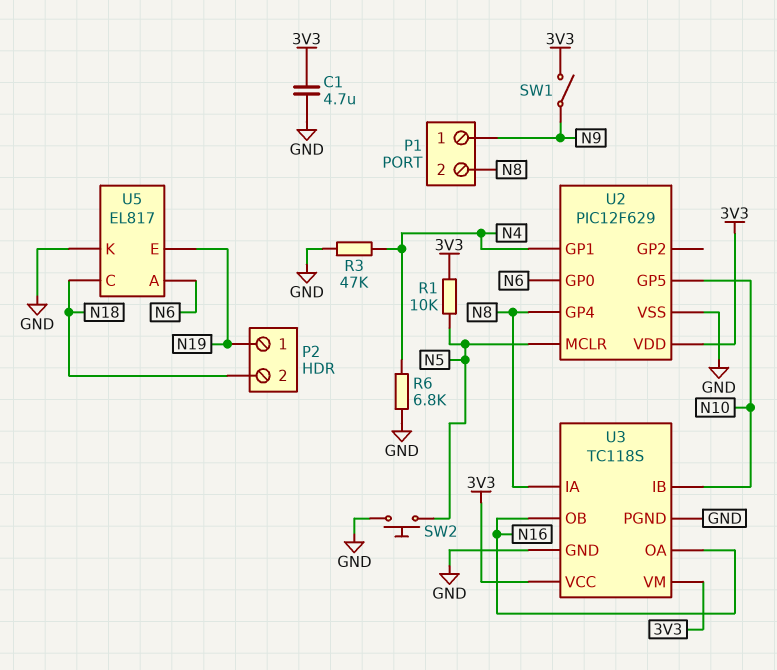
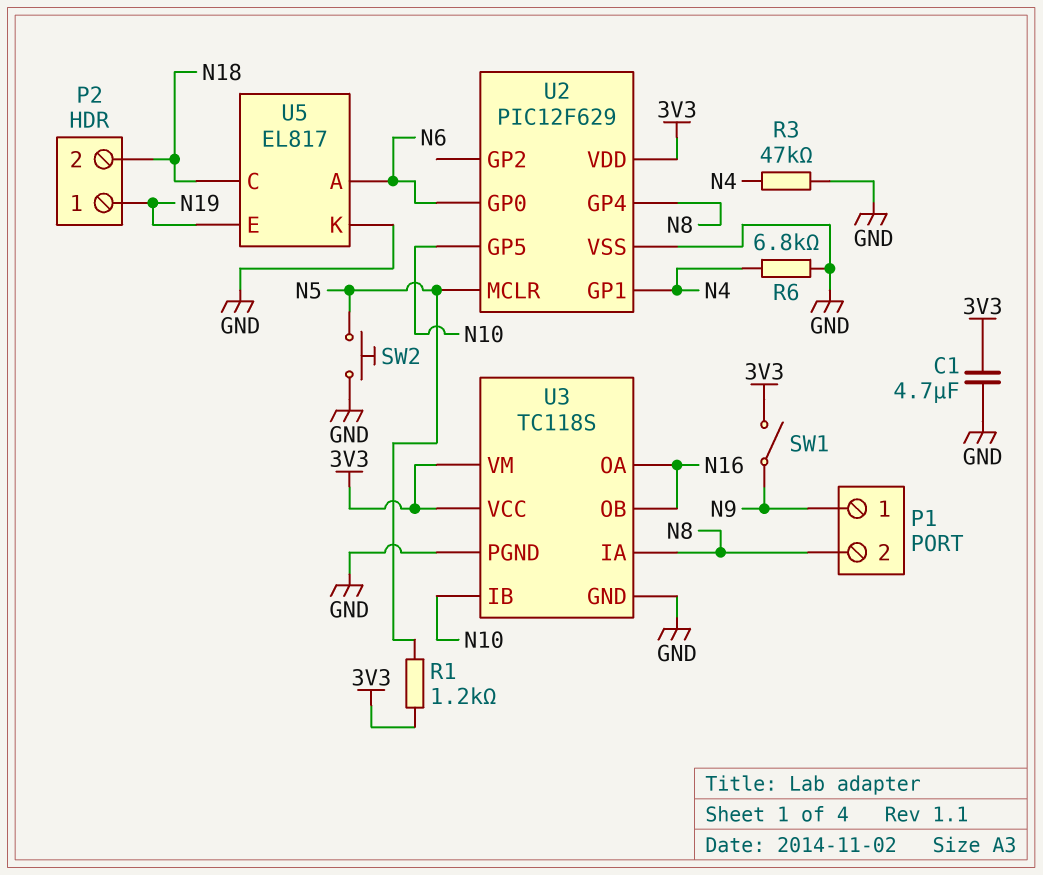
R1: 10k (3V3, N5) -> 1.2k (3V3, N5)

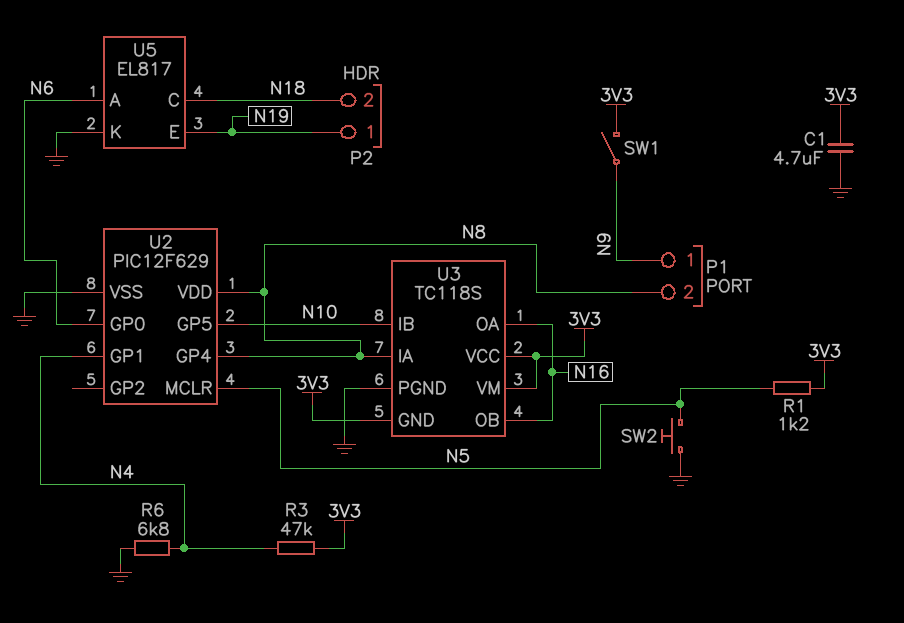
R3: 47k (GND, N4) -> 47k (3V3, N4)
U2 pin VDD: 3V3 -> N8
U3 pin GND: GND -> 3V3

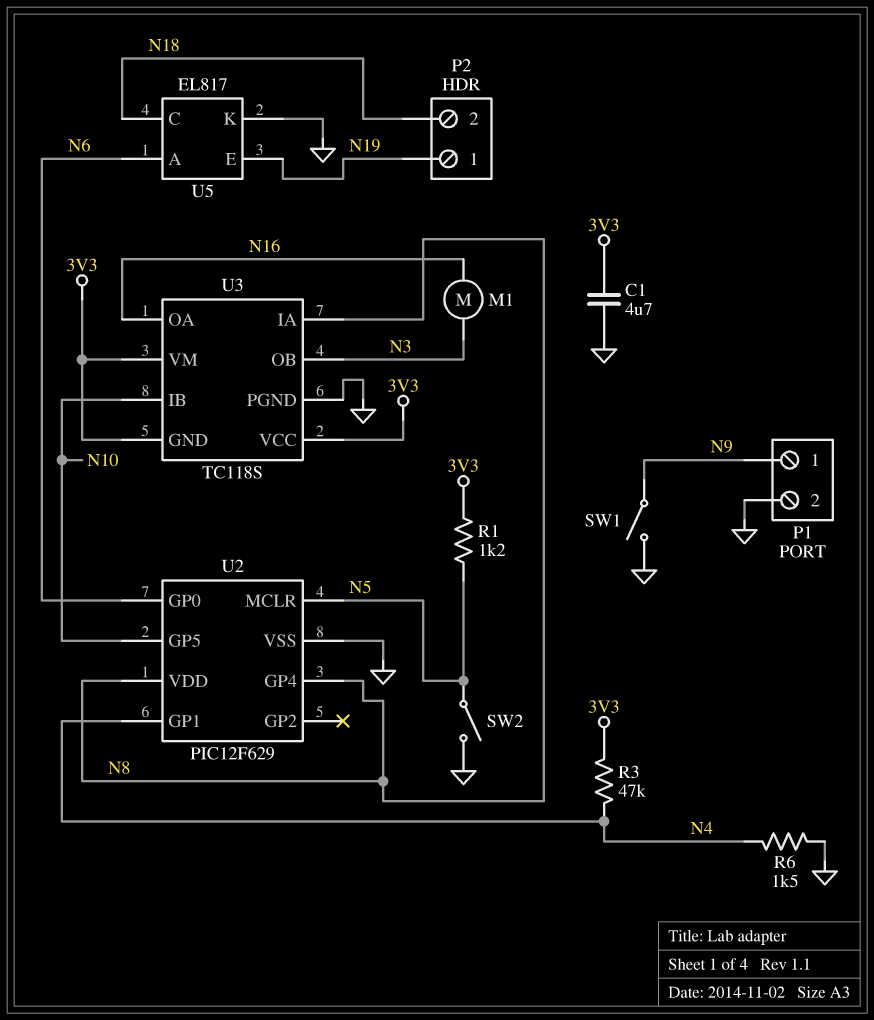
M1: none -> motor (N3, N16)
P1 pin 2: N8 -> GND
R6: 6.8k (GND, N4) -> 1.5k (GND, N4)
SW1: switch (3V3, N9) -> switch (GND, N9)
SW2: button (GND, N5) -> switch (GND, N5)
U3 pin OB: N16 -> N3

